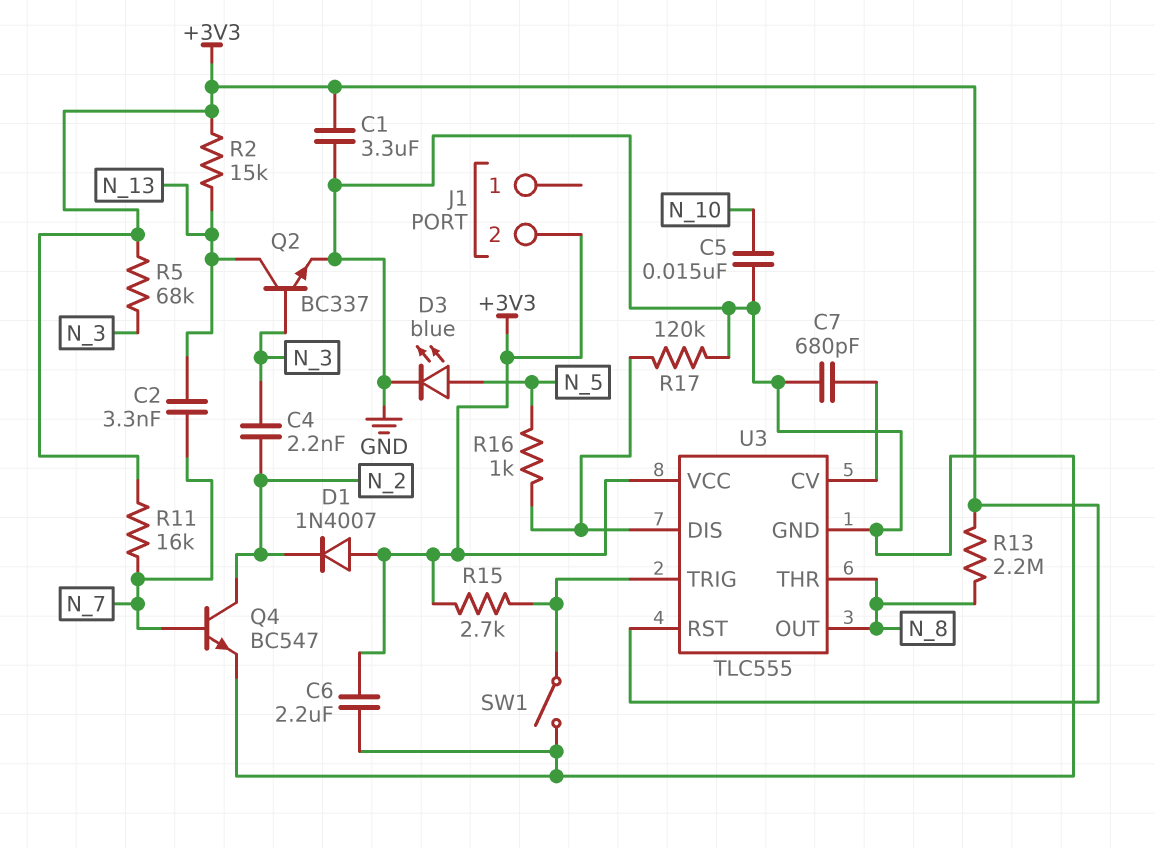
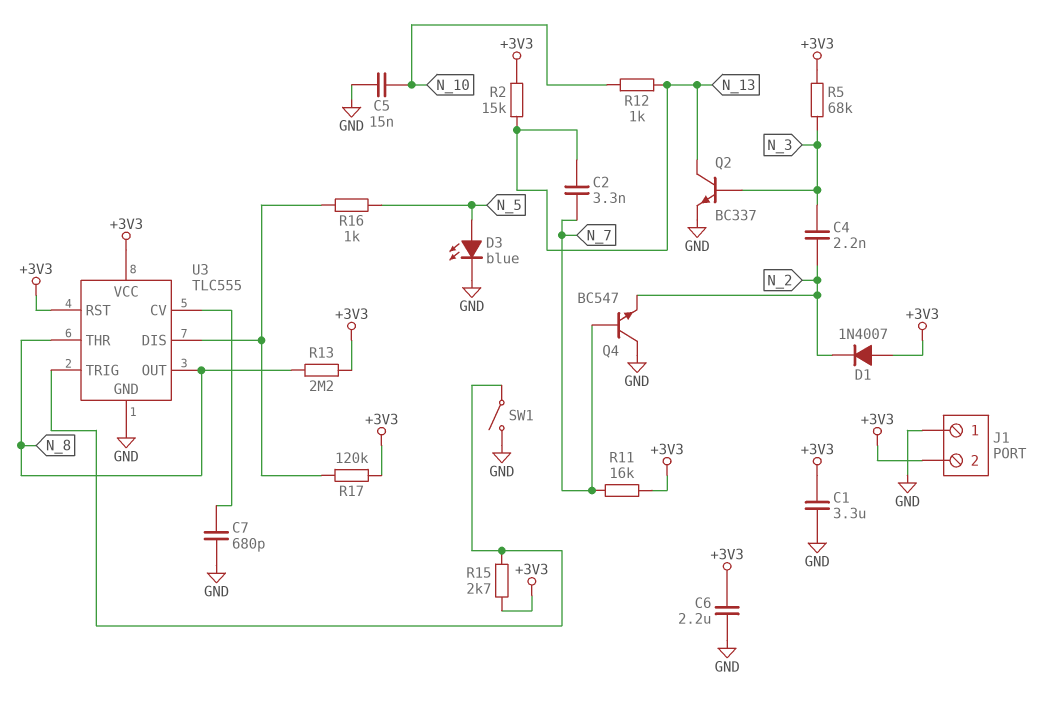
J1 pin 1: none -> GND
Q4: NPN BC547 (B N_7, C N_2, E GND) -> NPN BC547 (B N_7, C GND, E N_2)
R12: none -> 1k (N_10, N_13)
R17: 120k (GND, U3/DIS) -> 120k (+3V3, U3/DIS)

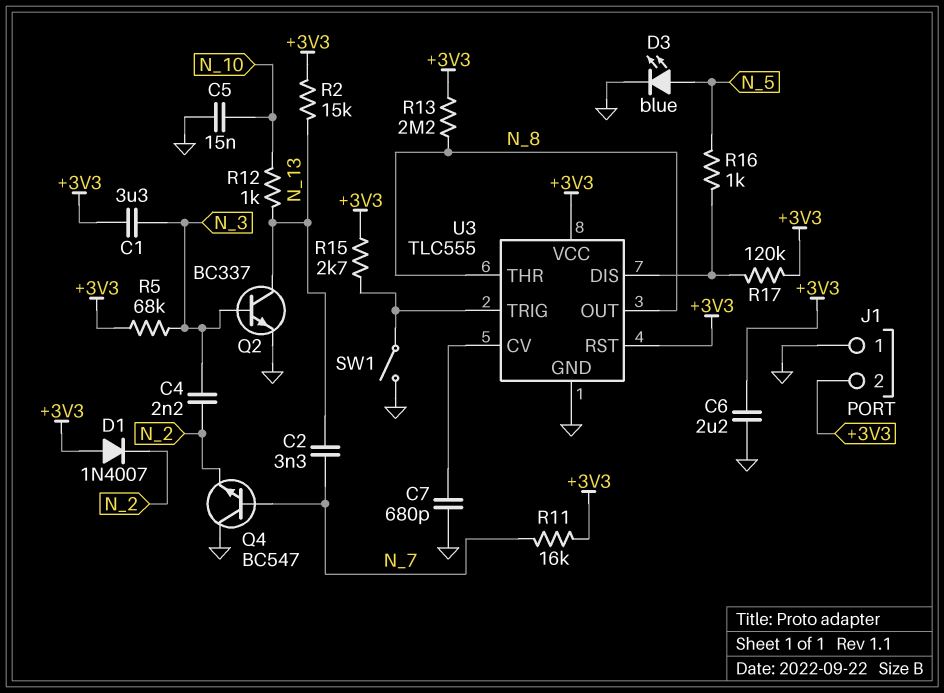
C1: 3.3uF (+3V3, GND) -> 3.3uF (+3V3, N_3)

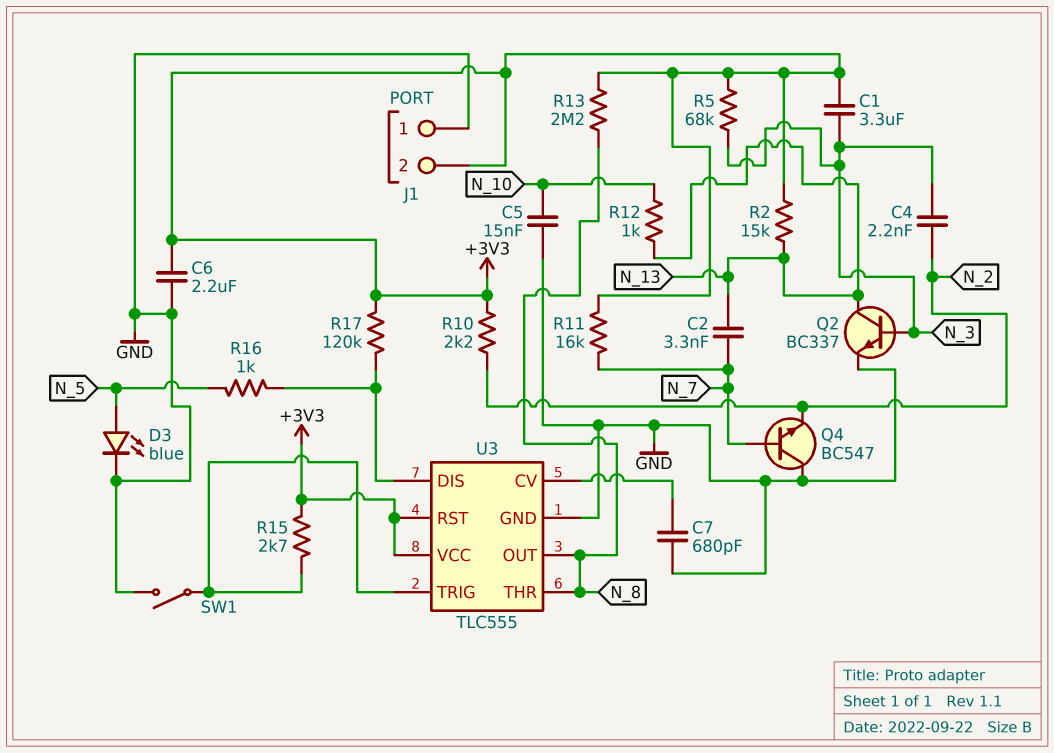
D1: diode 1N4007 (A +3V3, K N_2) -> none
R10: none -> 2.2k (+3V3, N_2)

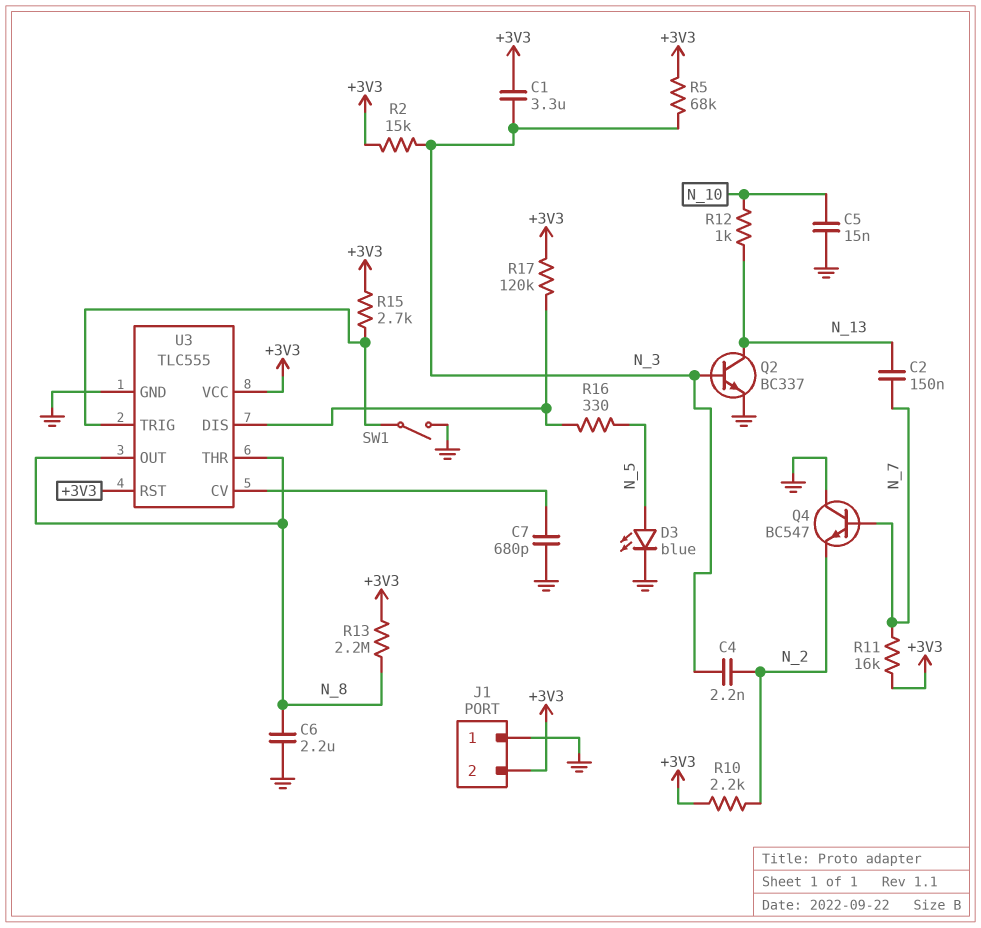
C2: 3.3nF (N_7, N_13) -> 150nF (N_7, N_13)
C6: 2.2uF (+3V3, GND) -> 2.2uF (GND, N_8)
R2: 15k (+3V3, N_13) -> 15k (+3V3, N_3)
R16: 1k (N_5, U3/DIS) -> 330 (N_5, U3/DIS)

